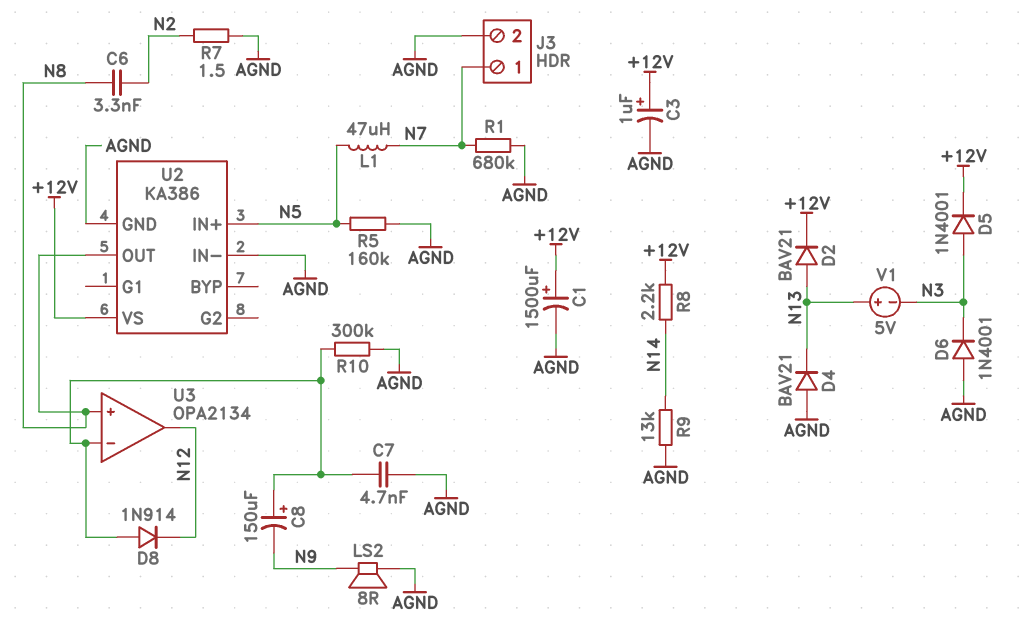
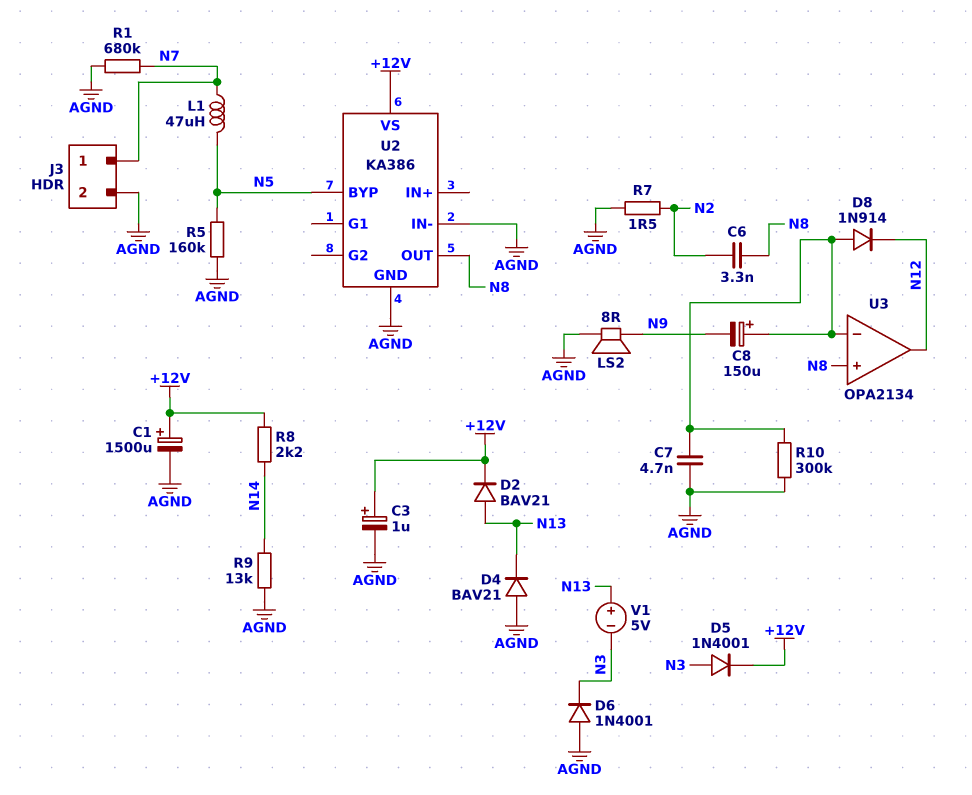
U2 pin BYP: none -> N5
U2 pin IN+: N5 -> none

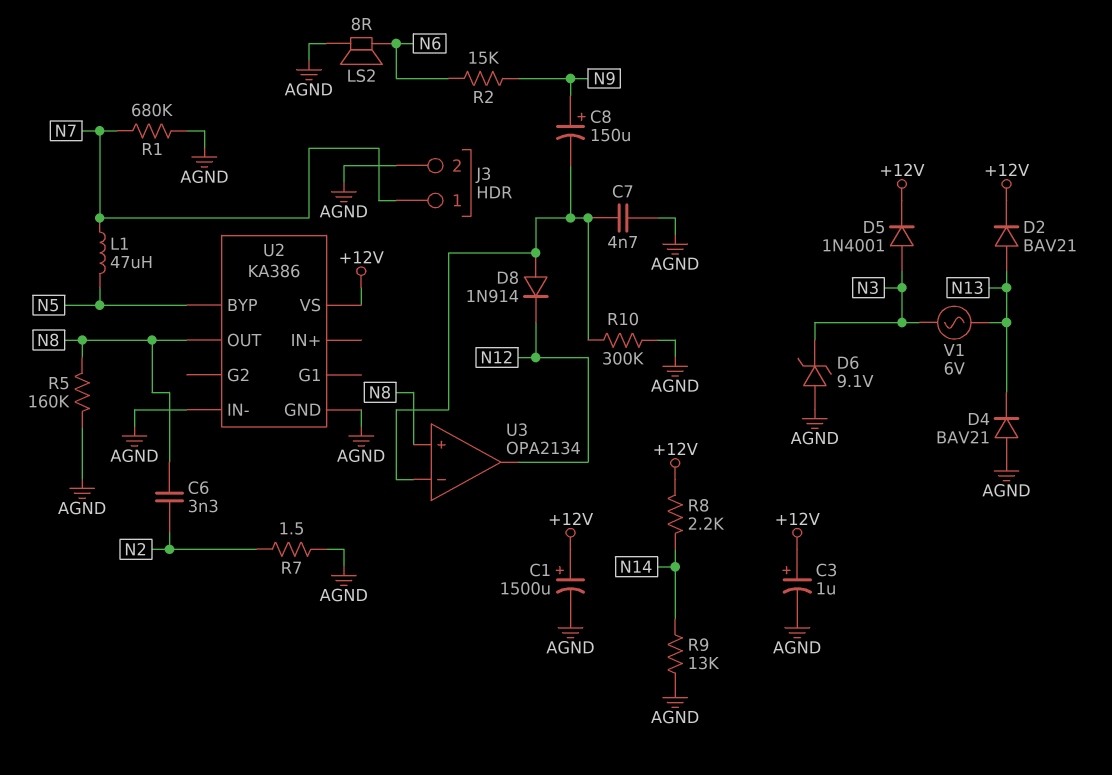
C8: 150uF (plus U3/in-, minus N9) -> 150uF (plus N9, minus U3/in-)
D6: diode 1N4001 (A AGND, K N3) -> zener 9.1V (A AGND, K N3)
LS2: speaker 8R (AGND, N9) -> speaker 8R (AGND, N6)
R2: none -> 15k (N6, N9)
R5: 160k (AGND, N5) -> 160k (AGND, N8)
V1: 5V (plus N13, minus N3) -> AC 6V (N3, N13)

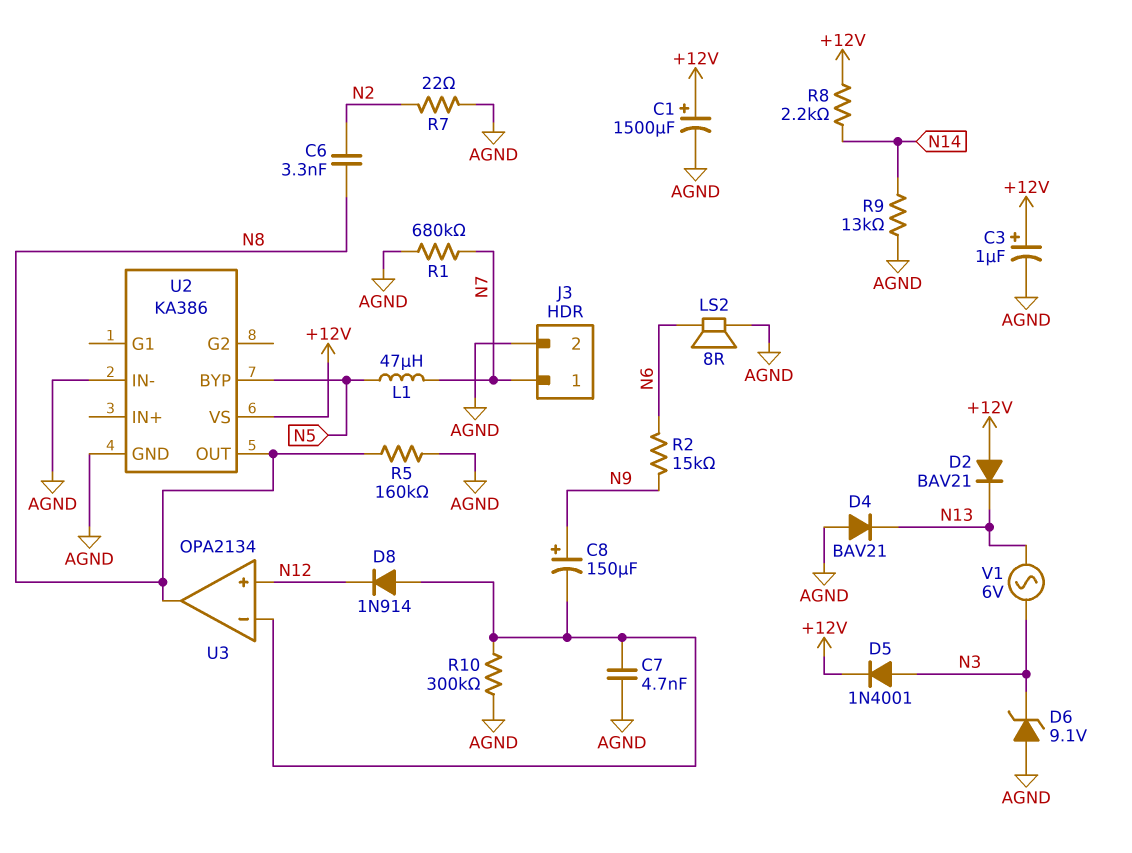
D2: diode BAV21 (A N13, K +12V) -> diode BAV21 (A +12V, K N13)
R7: 1.5 (AGND, N2) -> 22 (AGND, N2)
U3 pin in+: N8 -> N12
U3 pin out: N12 -> N8

